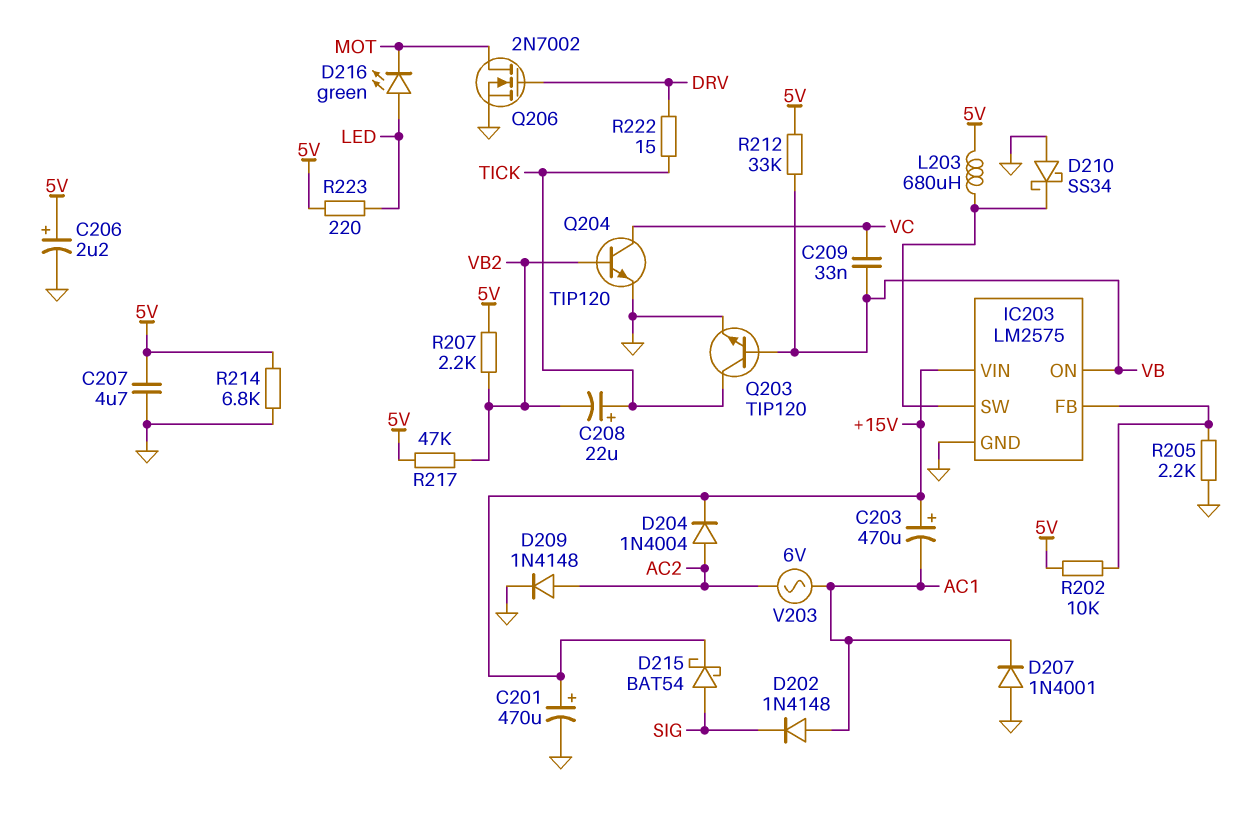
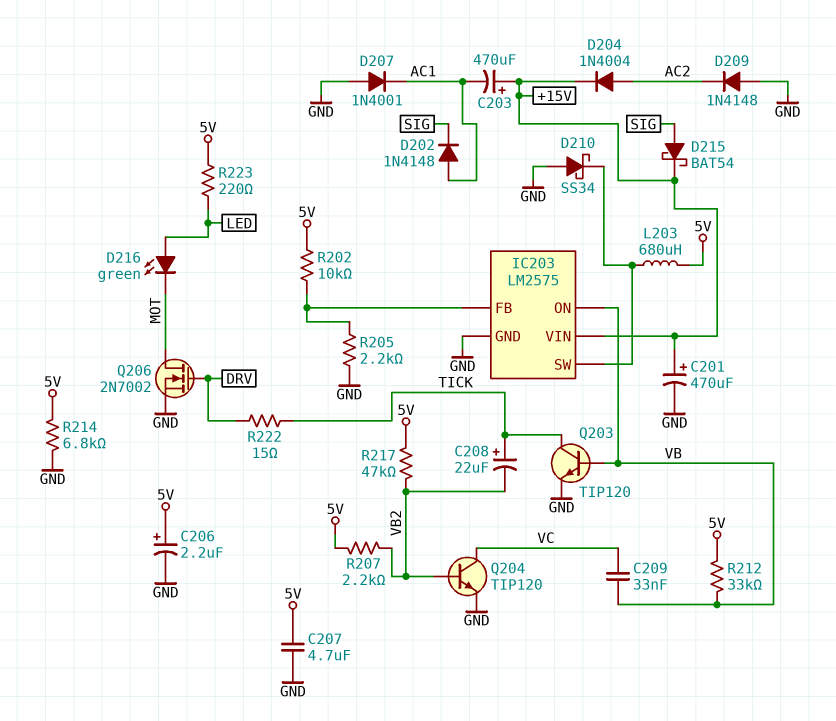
D209: diode 1N4148 (A AC2, K GND) -> diode 1N4148 (A GND, K AC2)
V203: AC 6V (AC1, AC2) -> none

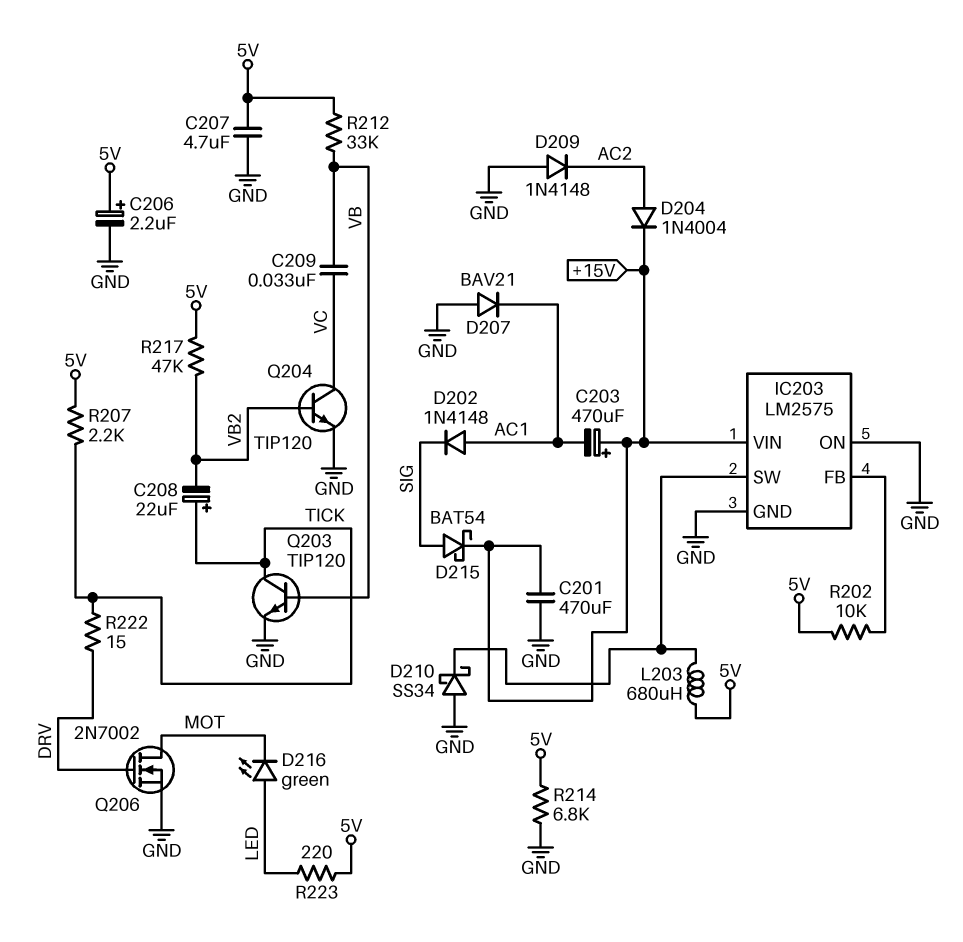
C201: 470uF (plus +15V, minus GND) -> 470uF (+15V, GND)
D207: diode 1N4001 (A GND, K AC1) -> diode BAV21 (A GND, K AC1)
IC203 pin ON: VB -> GND
R205: 2.2k (GND, IC203/FB) -> none
R207: 2.2k (5V, VB2) -> 2.2k (5V, TICK)

